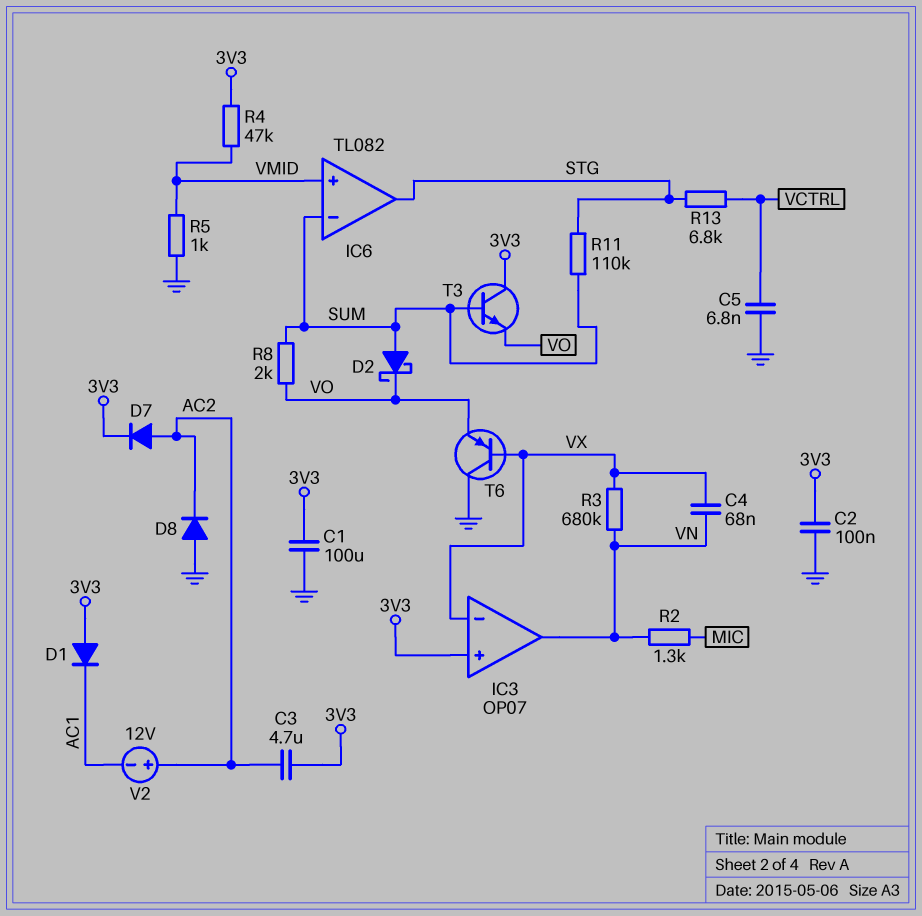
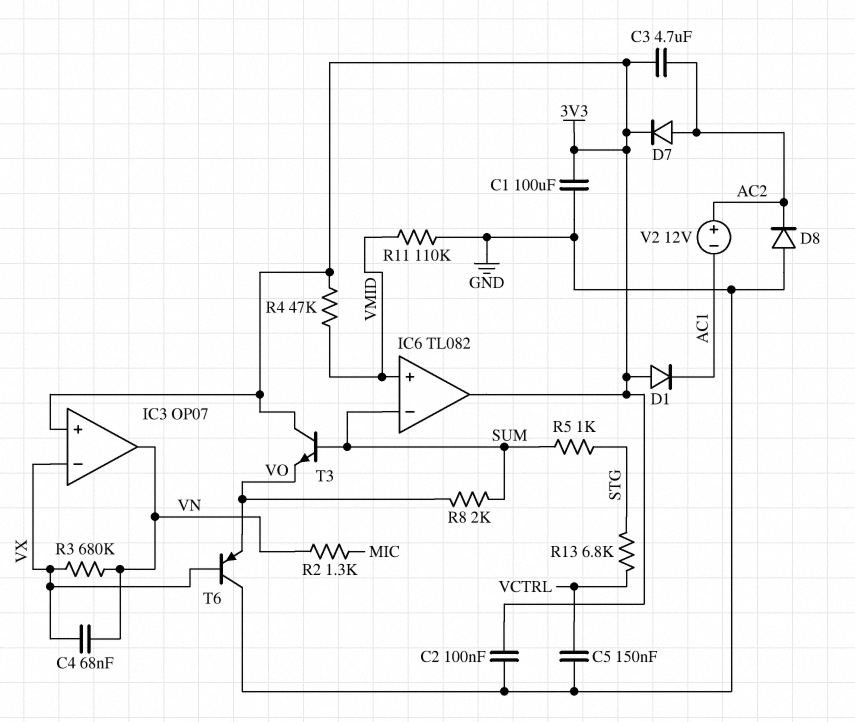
C5: 6.8nF (GND, VCTRL) -> 150nF (GND, VCTRL)
D2: schottky (A SUM, K VO) -> none
IC6 pin out: STG -> 3V3
R5: 1k (GND, VMID) -> 1k (STG, SUM)
R11: 110k (STG, SUM) -> 110k (GND, VMID)

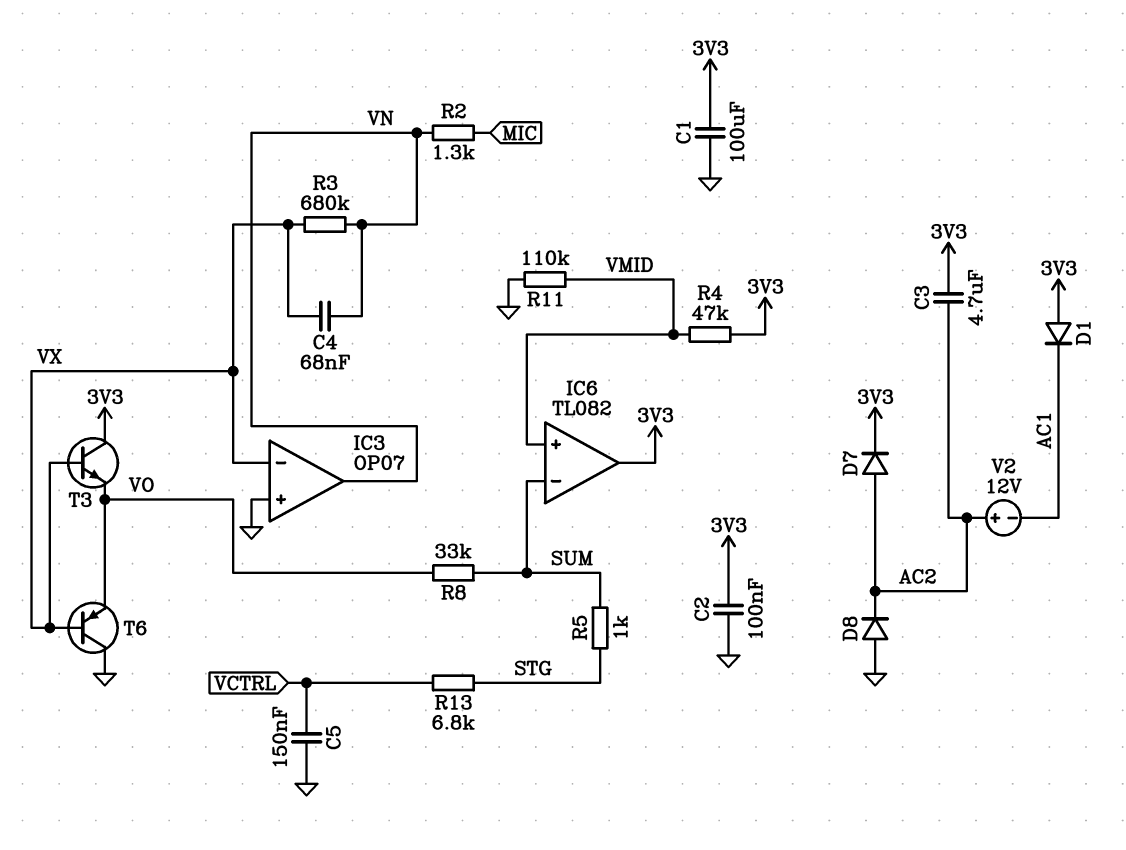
IC3 pin in+: 3V3 -> GND
R8: 2k (SUM, VO) -> 33k (SUM, VO)
T3: NPN (B SUM, C 3V3, E VO) -> NPN (B VX, C 3V3, E VO)

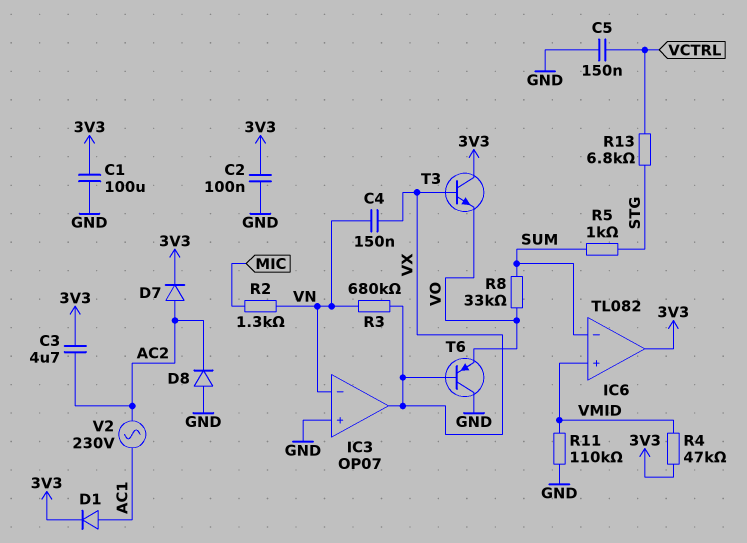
C4: 68nF (VN, VX) -> 150nF (VN, VX)
D1: diode (A 3V3, K AC1) -> diode (A AC1, K 3V3)
IC3 pin in-: VX -> VN
IC3 pin out: VN -> VX
V2: 12V (plus AC2, minus AC1) -> AC 230V (AC1, AC2)

